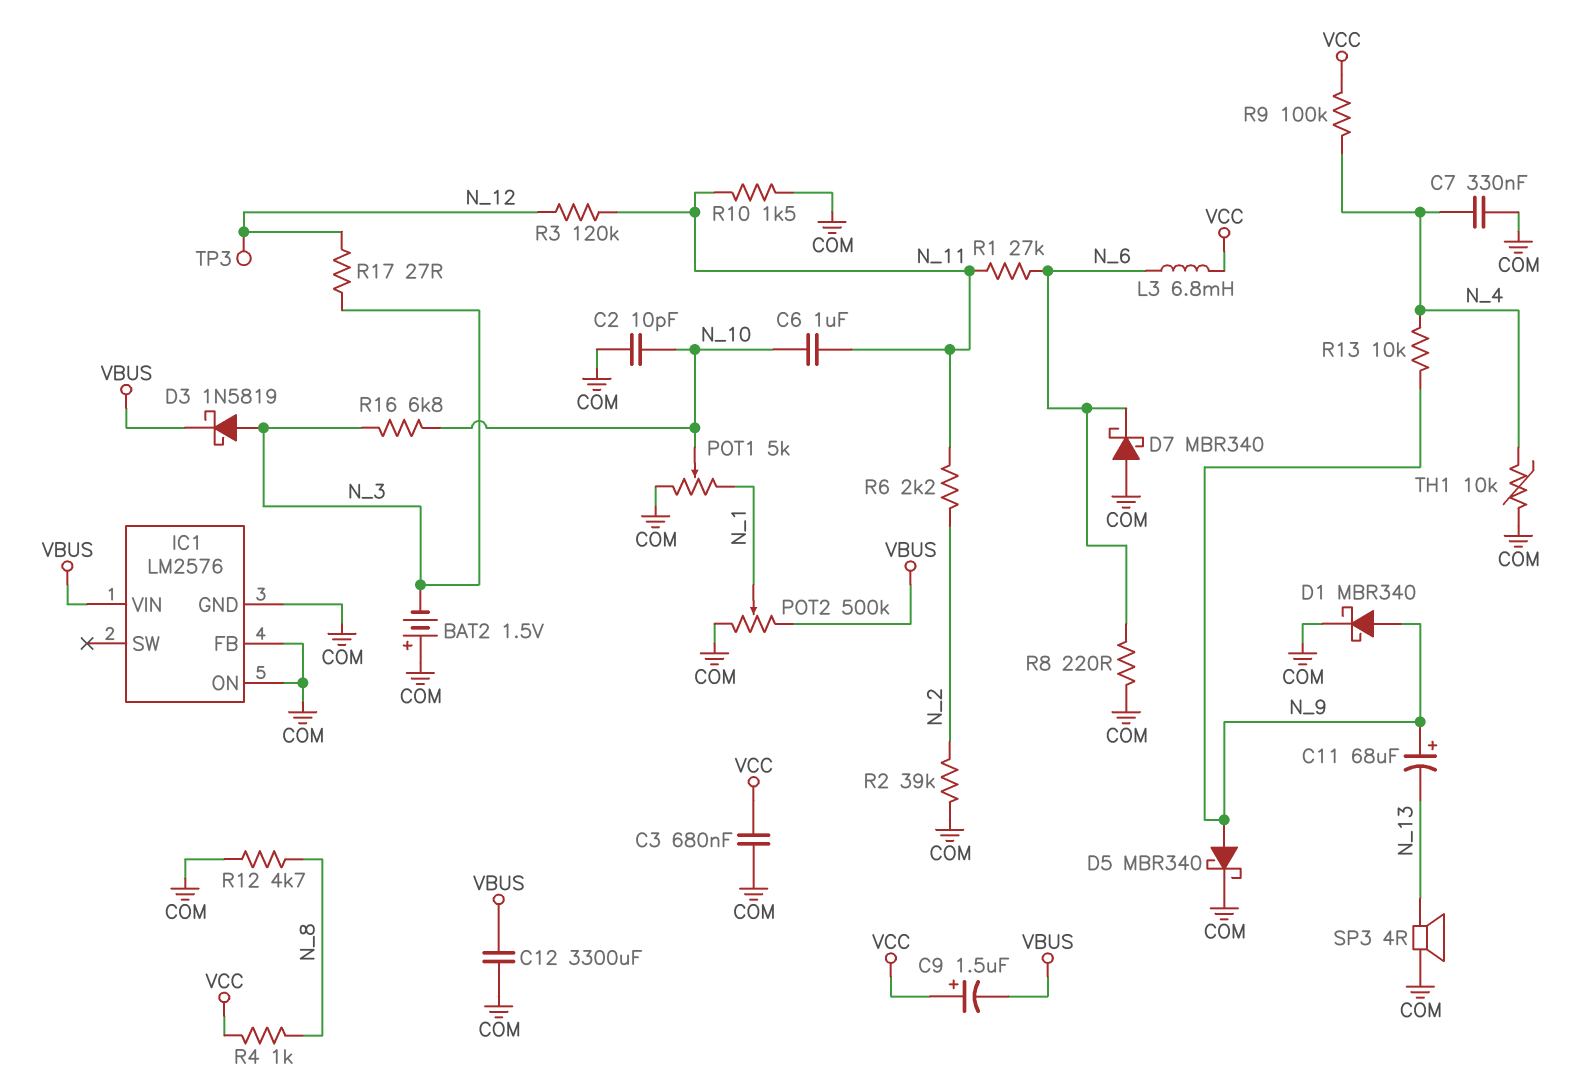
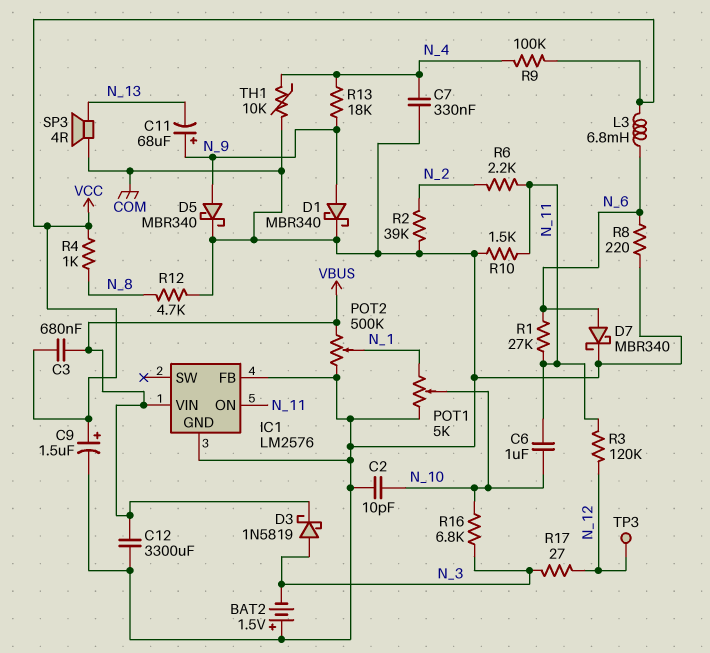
C3: 680nF (COM, VCC) -> 680nF (VBUS, VCC)
C9: 1.5uF (plus VCC, minus VBUS) -> 1.5uF (plus VCC, minus COM)
D7: schottky MBR340 (A COM, K N_6) -> schottky MBR340 (A N_6, K COM)
IC1 pin ON: COM -> N_11
R13: 10k (N_4, N_9) -> 18k (N_4, N_9)

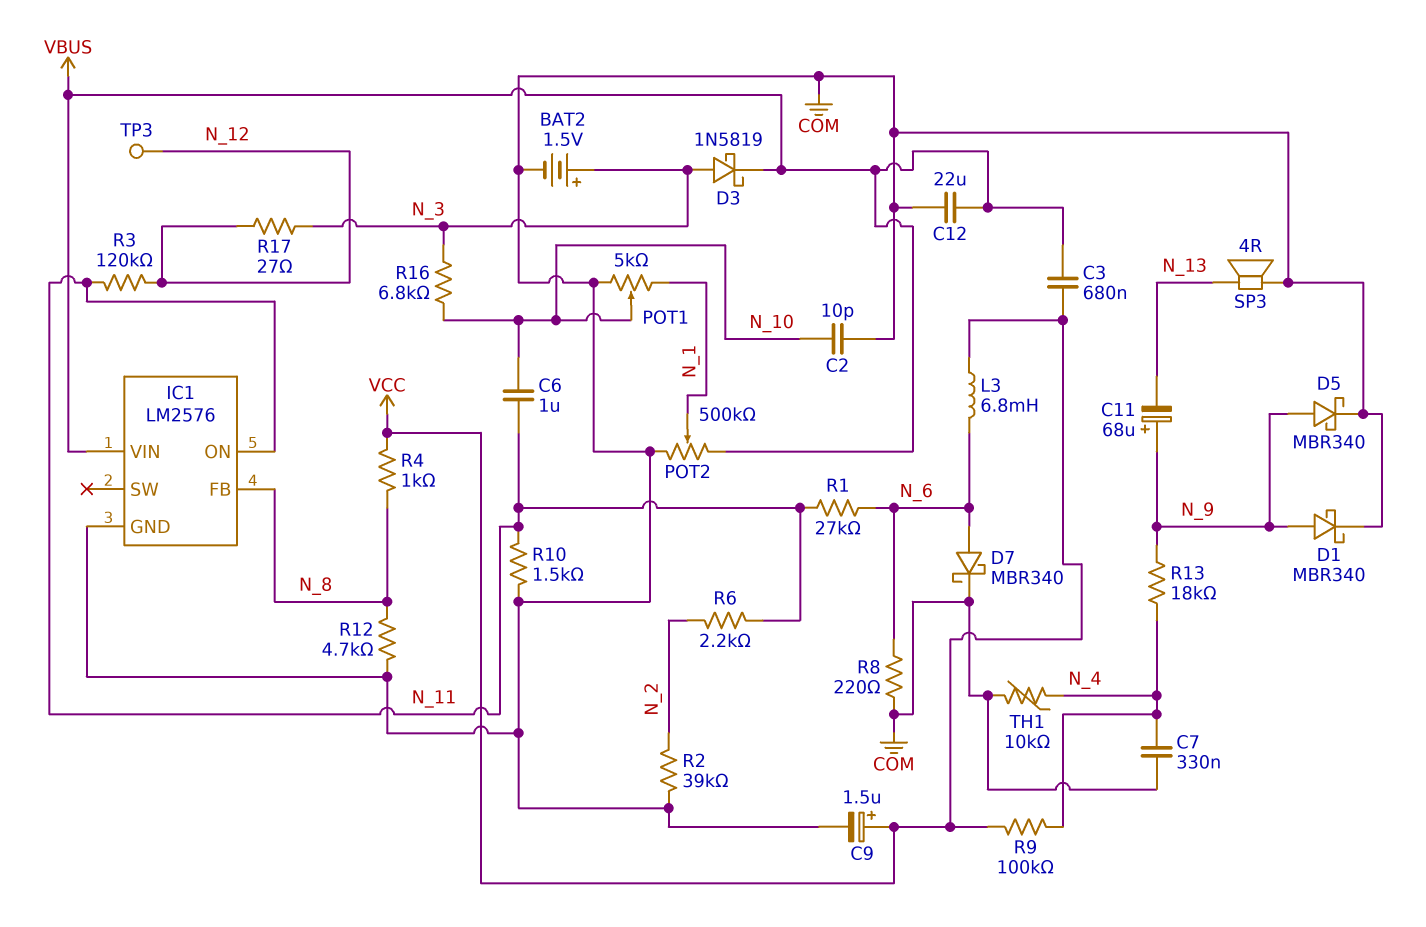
BAT2: 1.5V (plus COM, minus N_3) -> 1.5V (plus N_3, minus COM)
C12: 3300uF (COM, VBUS) -> 22uF (COM, VBUS)
IC1 pin FB: COM -> N_8

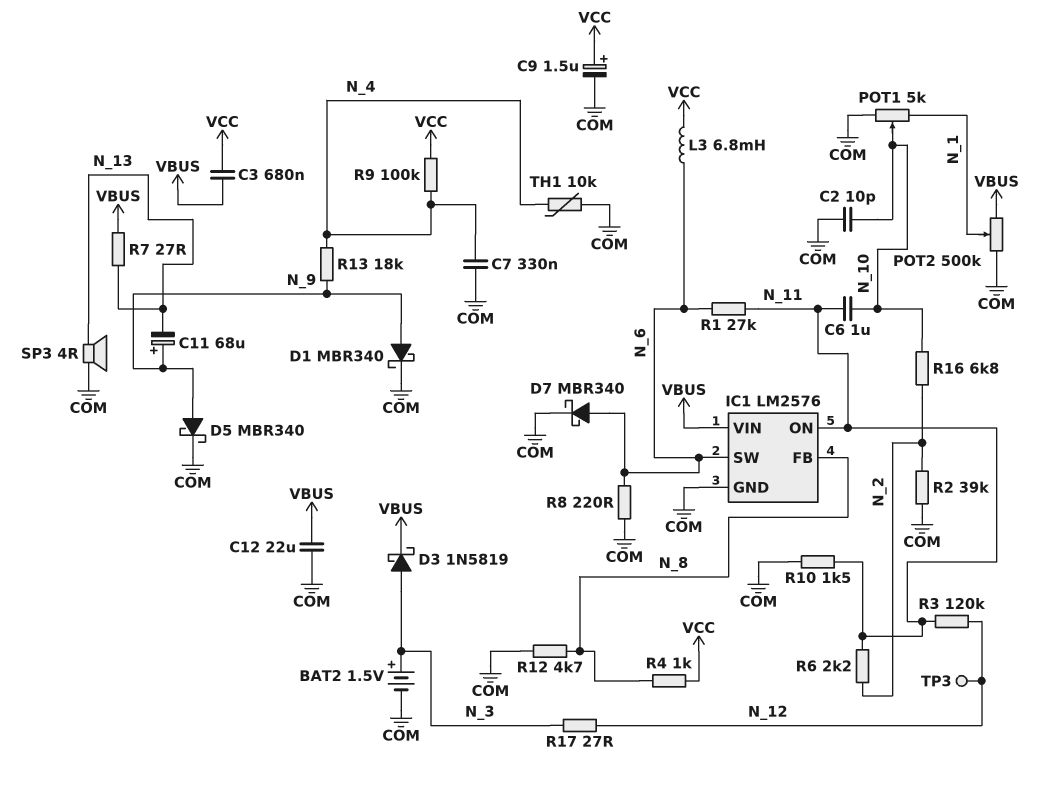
IC1 pin SW: none -> N_6
R7: none -> 27 (N_13, VBUS)
R16: 6.8k (N_3, N_10) -> 6.8k (N_2, N_10)

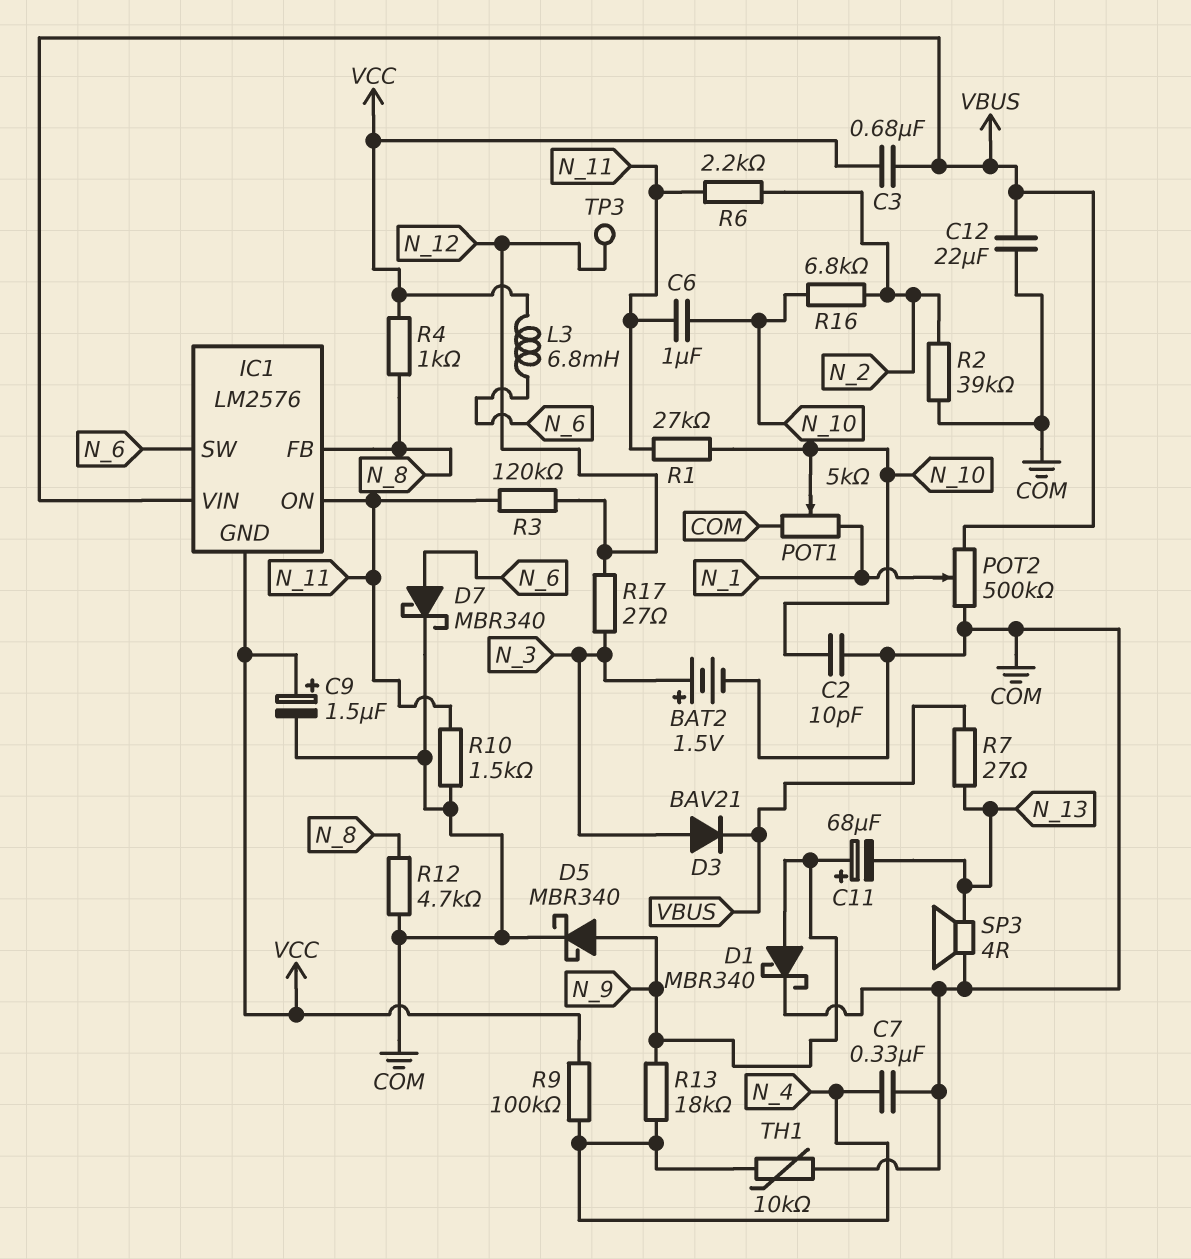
D3: schottky 1N5819 (A N_3, K VBUS) -> diode BAV21 (A N_3, K VBUS)
IC1 pin GND: COM -> VCC
R1: 27k (N_6, N_11) -> 27k (N_10, N_11)
R8: 220 (COM, N_6) -> none

